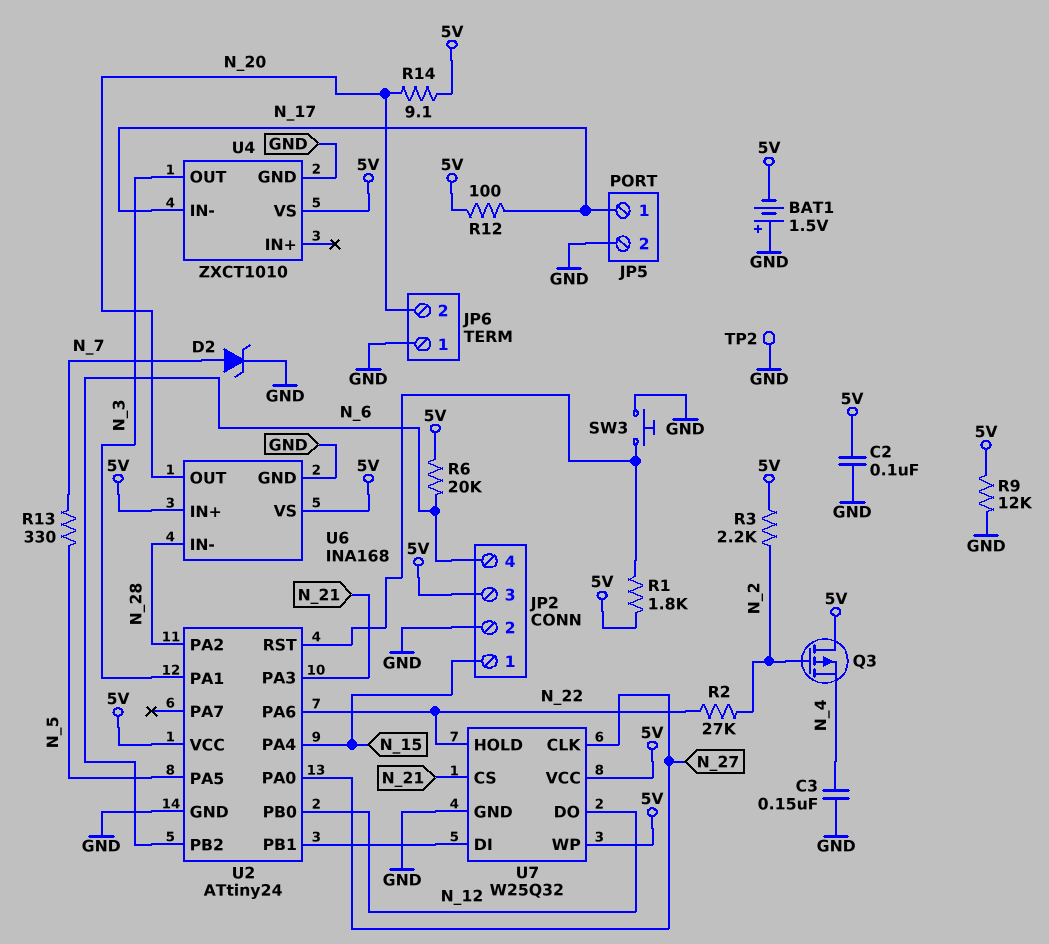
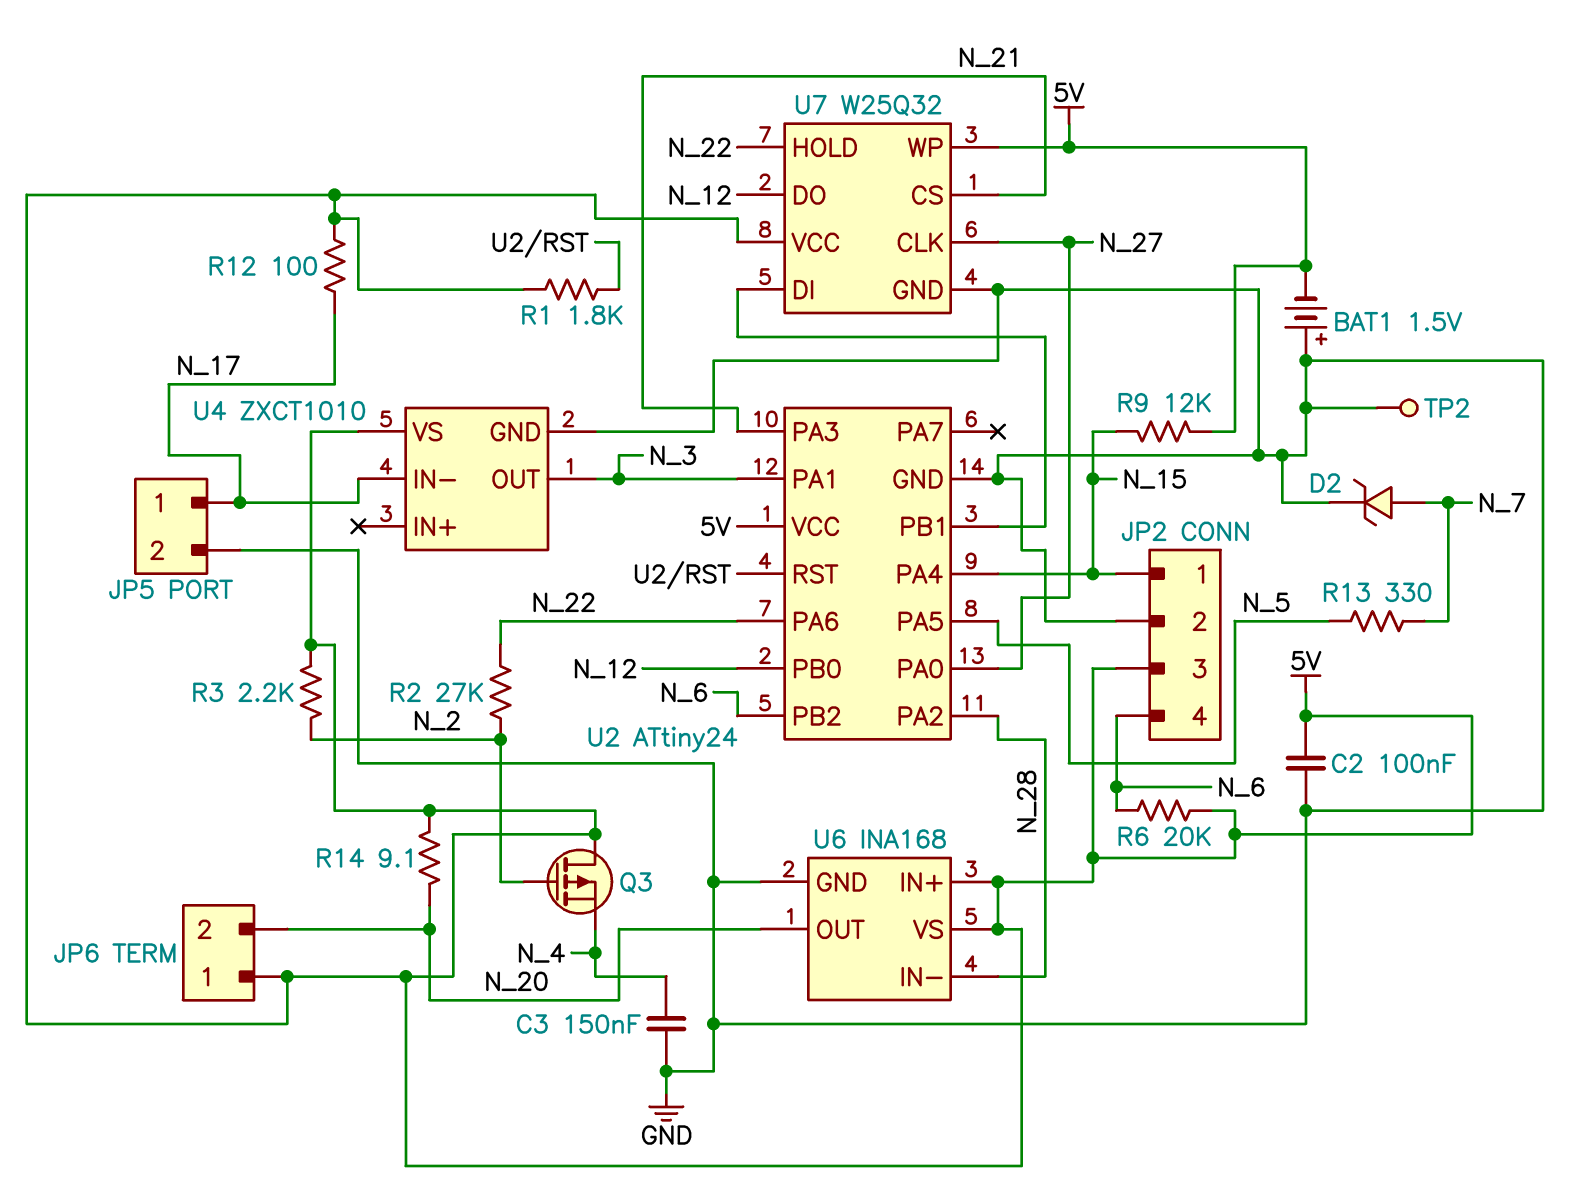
JP6 pin 1: GND -> 5V
R9: 12k (5V, GND) -> 12k (5V, N_15)
SW3: button (GND, U2/RST) -> none

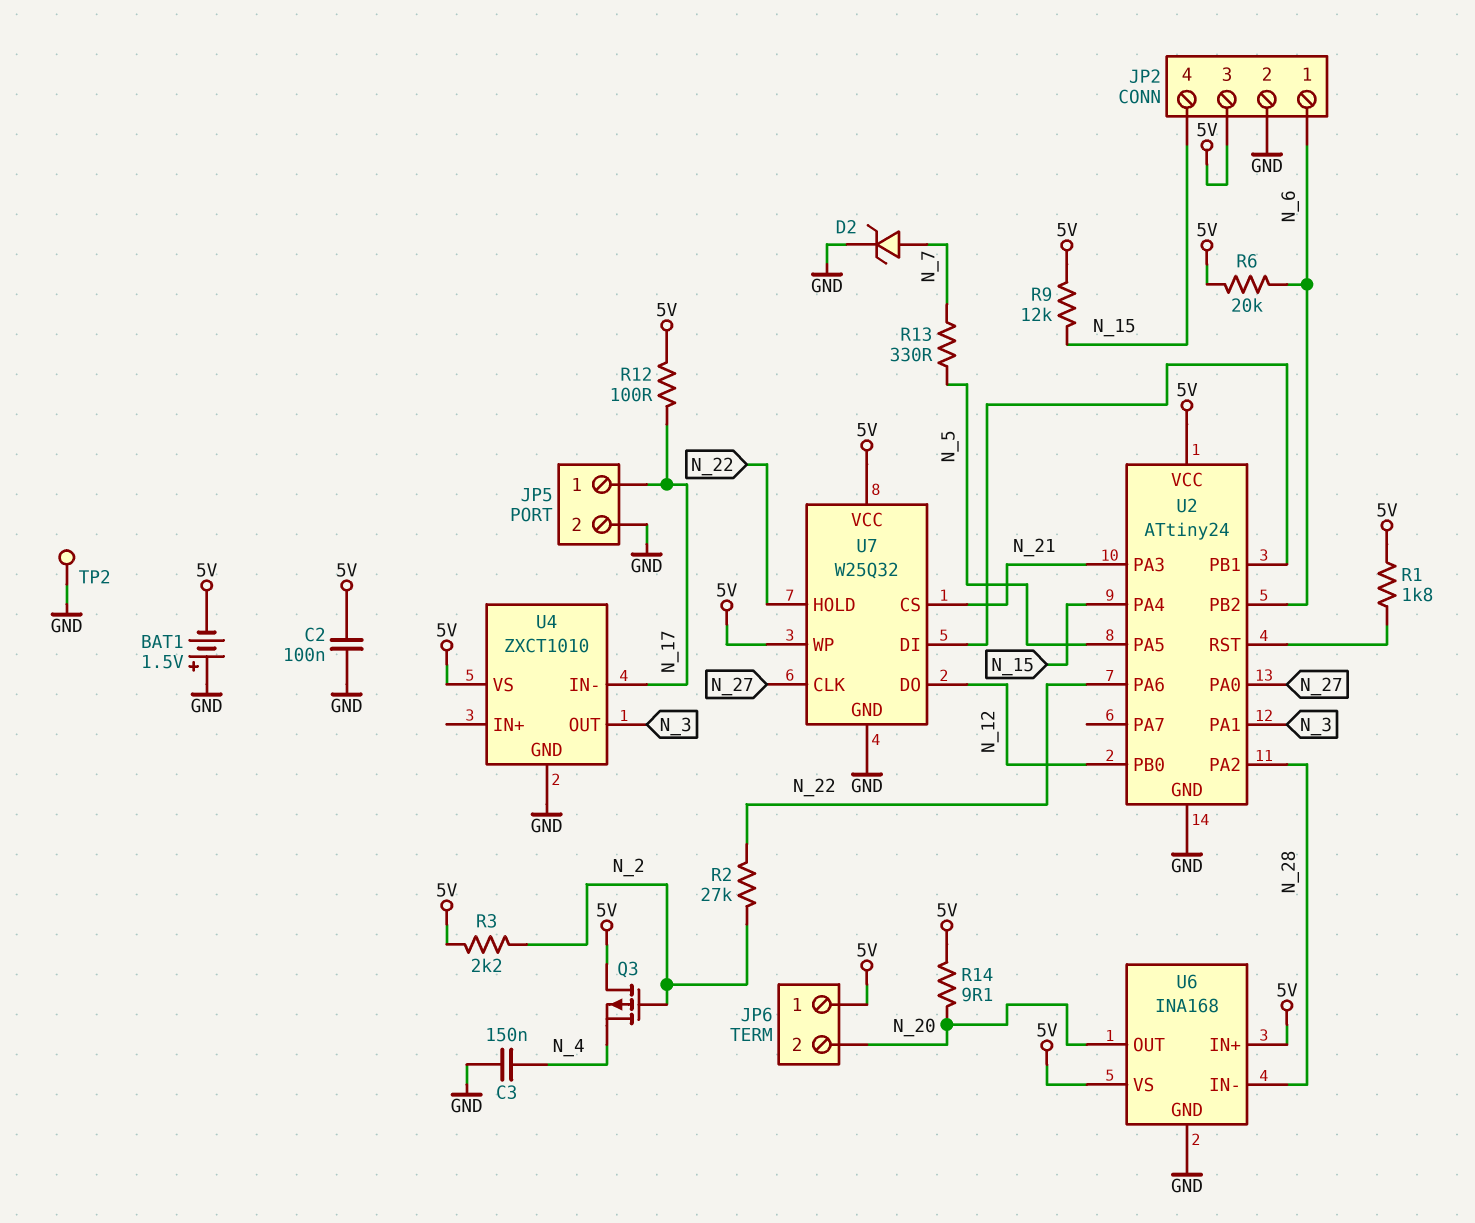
JP2 pin 1: N_15 -> N_6
JP2 pin 4: N_6 -> N_15

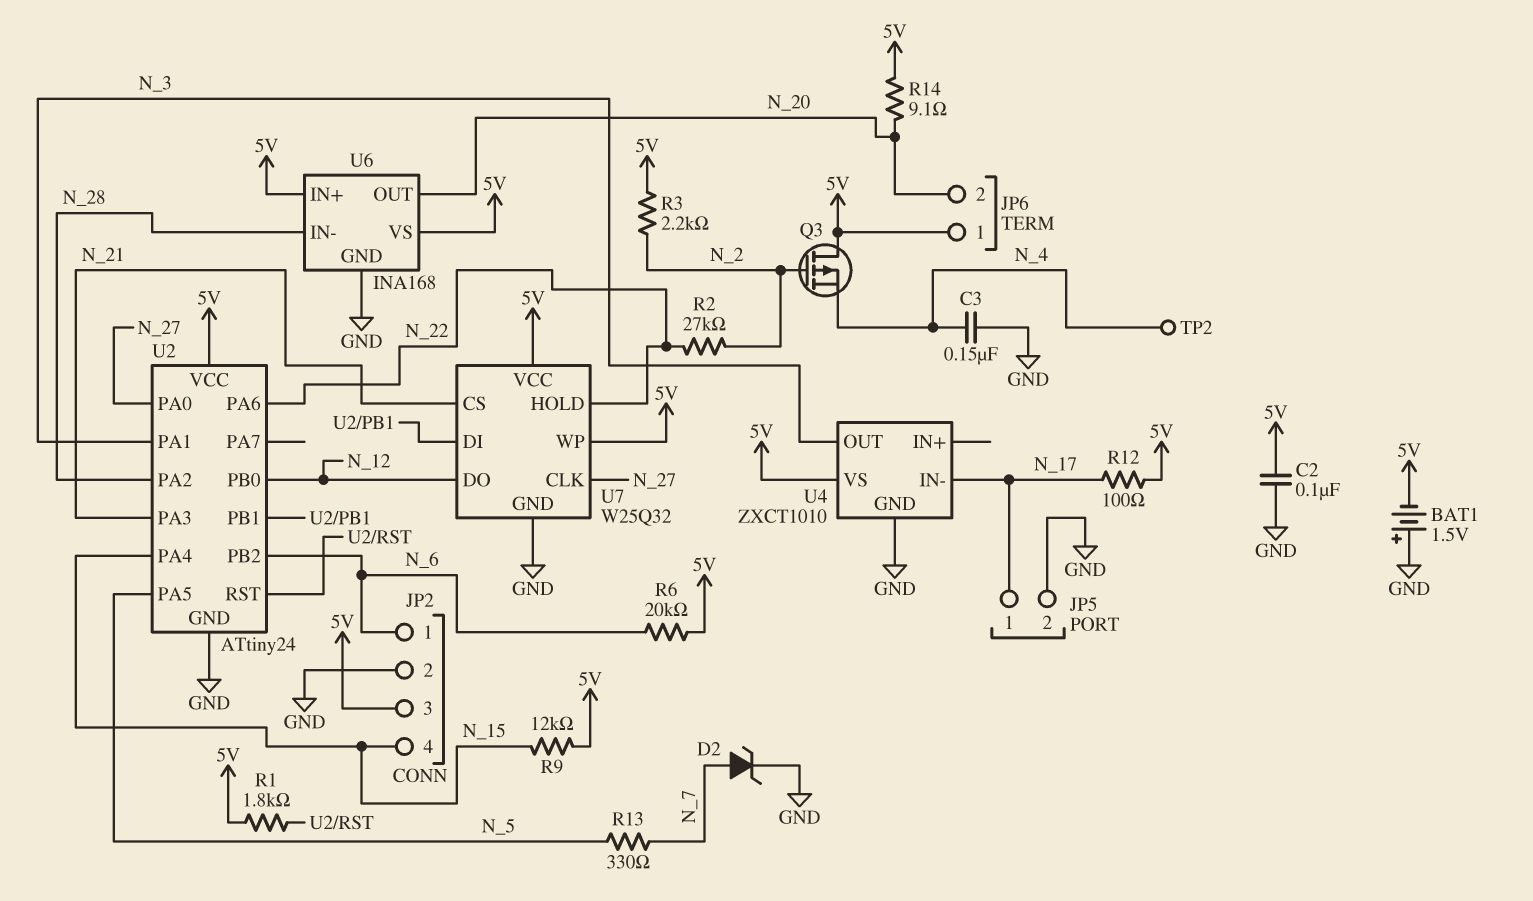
TP2: test point (GND) -> test point (N_4)

